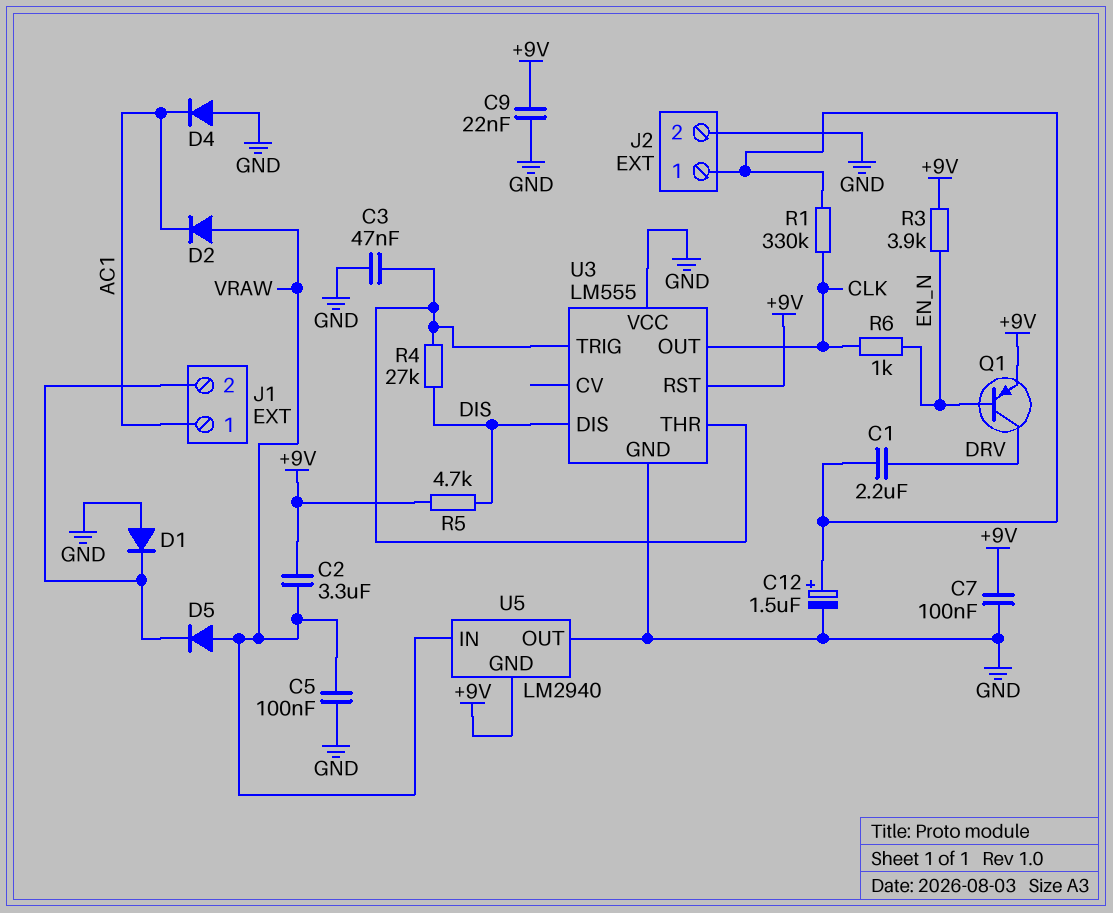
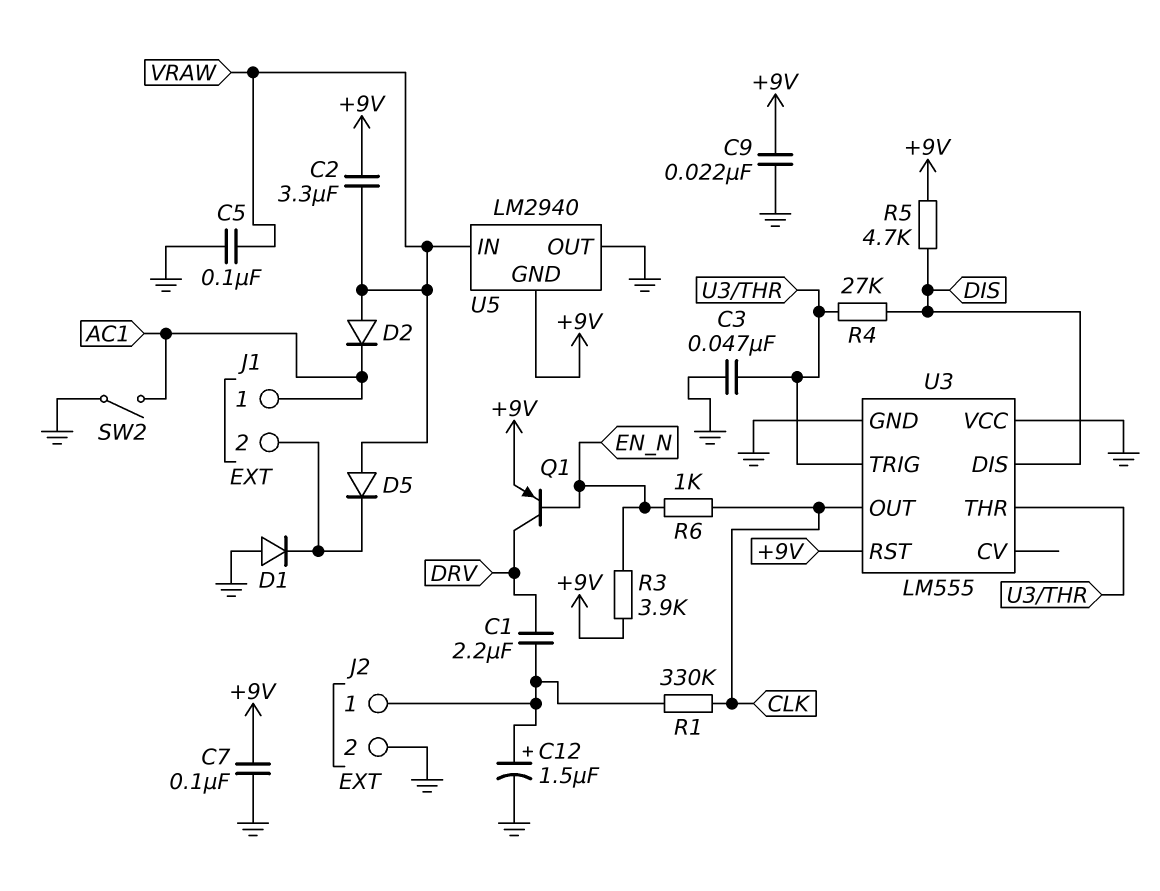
D4: diode (A GND, K AC1) -> none
SW2: none -> switch (AC1, GND)

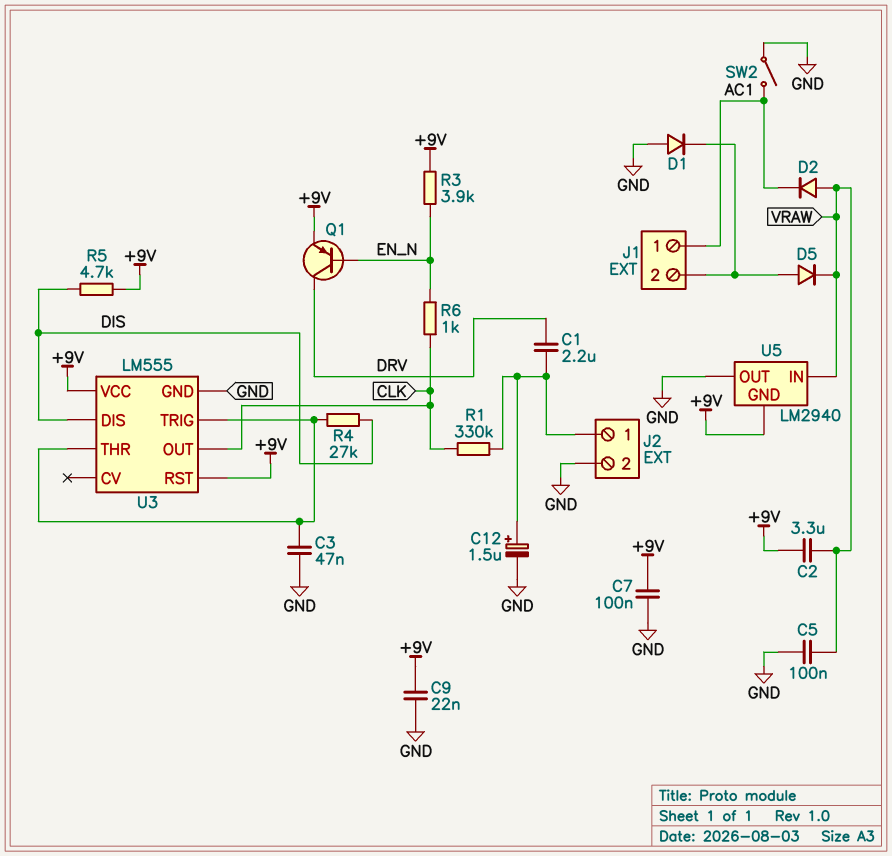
D5: diode (A VRAW, K J1/2) -> diode (A J1/2, K VRAW)
U3 pin VCC: GND -> +9V

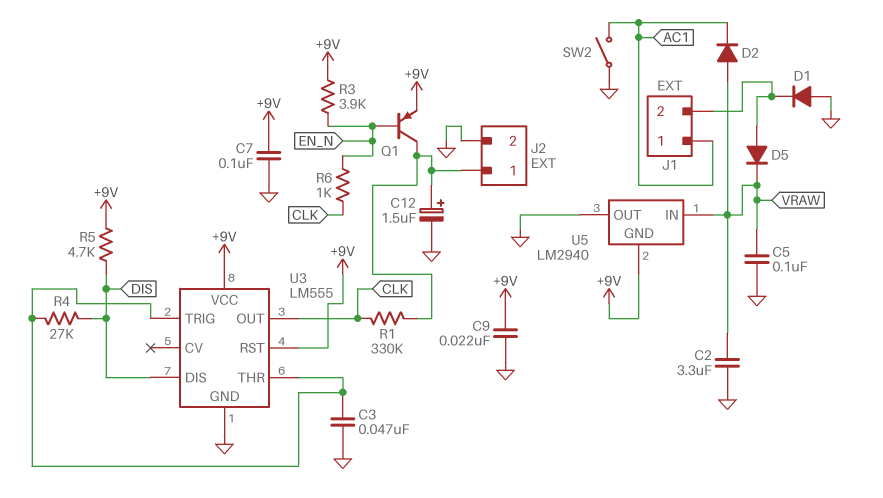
C1: 2.2uF (DRV, J2/1) -> none
C2: 3.3uF (+9V, VRAW) -> 3.3uF (GND, VRAW)
Q1: PNP (B EN_N, C DRV, E +9V) -> PNP (B EN_N, C J2/1, E +9V)

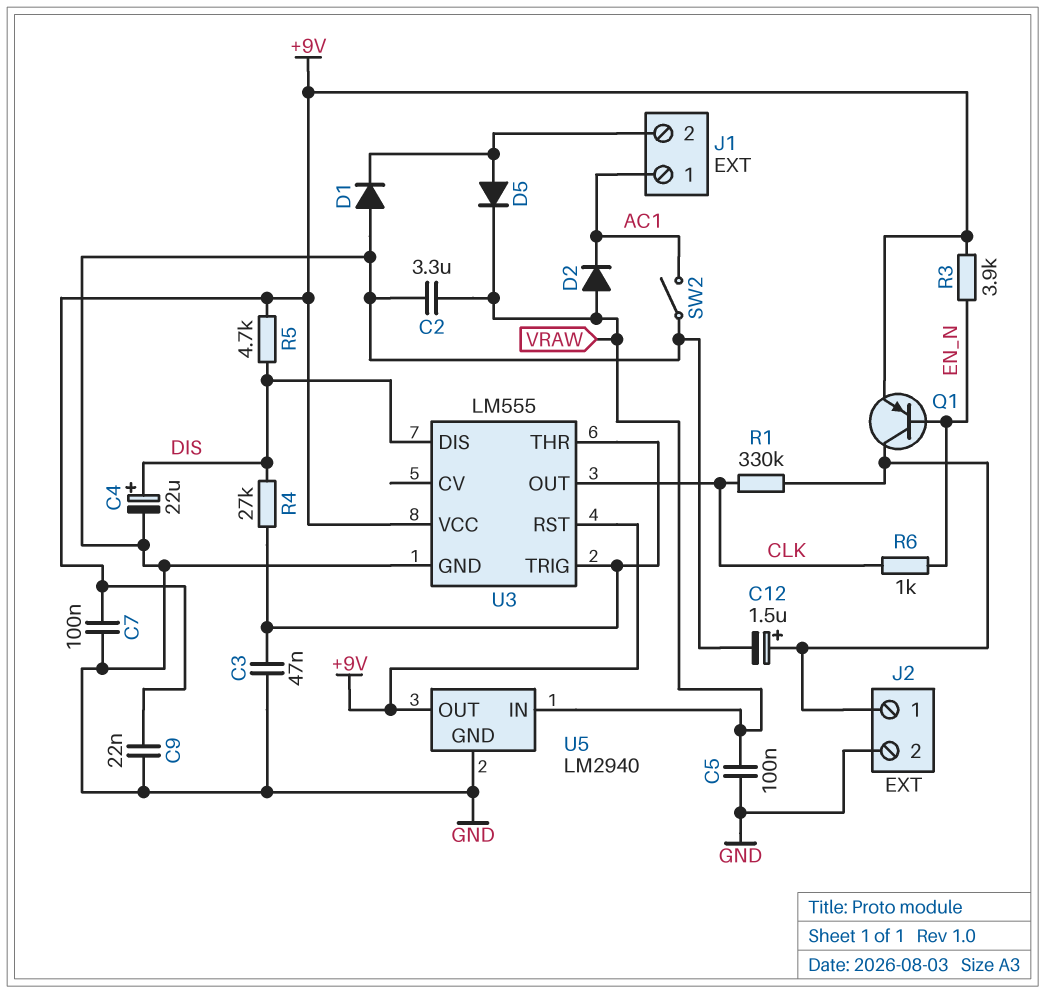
C4: none -> 22uF (plus DIS, minus GND)
U5 pin GND: +9V -> GND
U5 pin OUT: GND -> +9V

